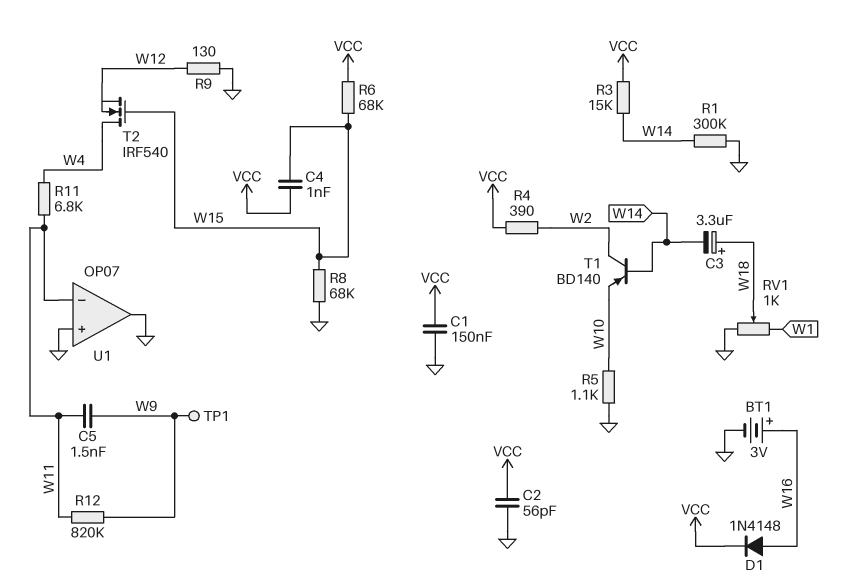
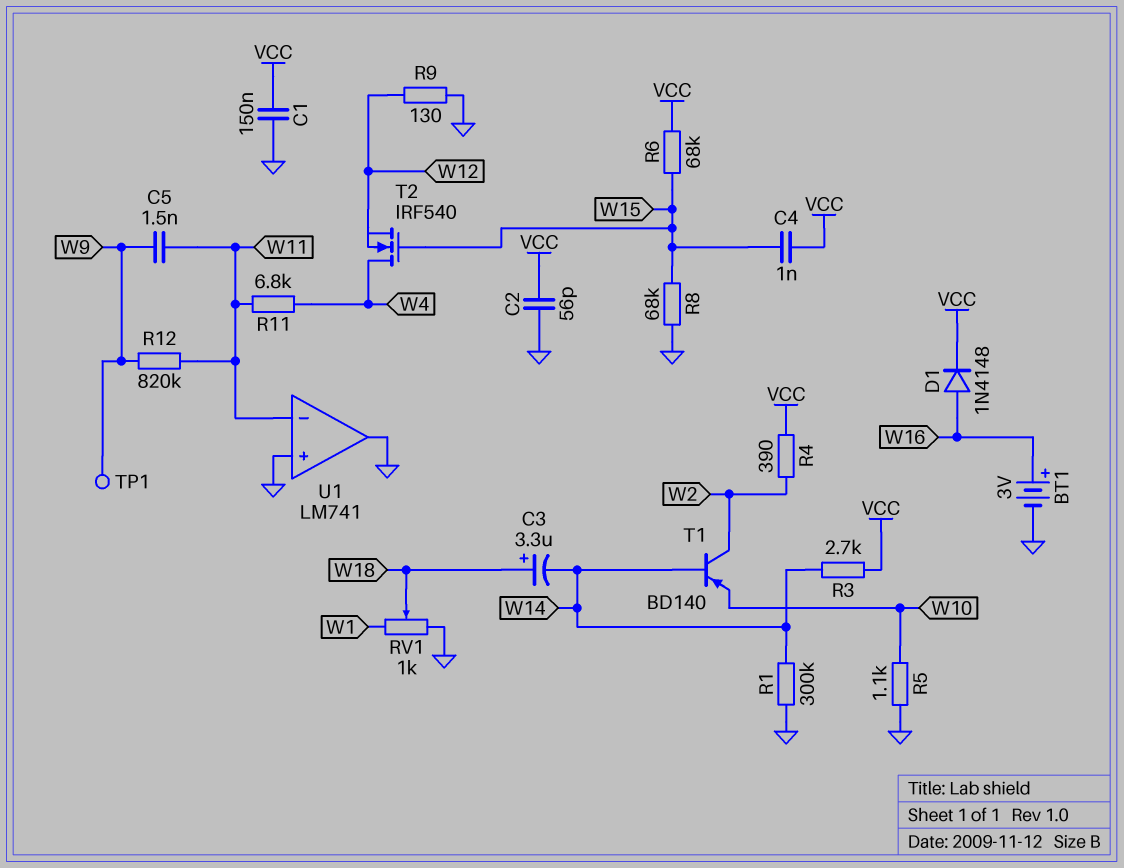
R3: 15k (VCC, W14) -> 2.7k (VCC, W14)
U1: OP07 -> LM741

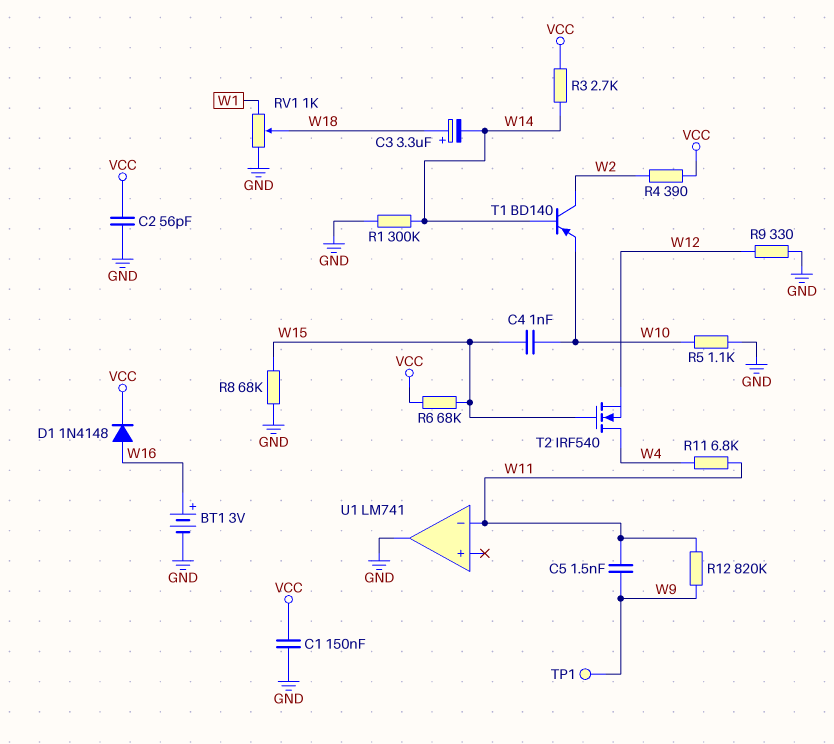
C4: 1nF (VCC, W15) -> 1nF (W10, W15)
R9: 130 (GND, W12) -> 330 (GND, W12)
U1 pin in+: GND -> none

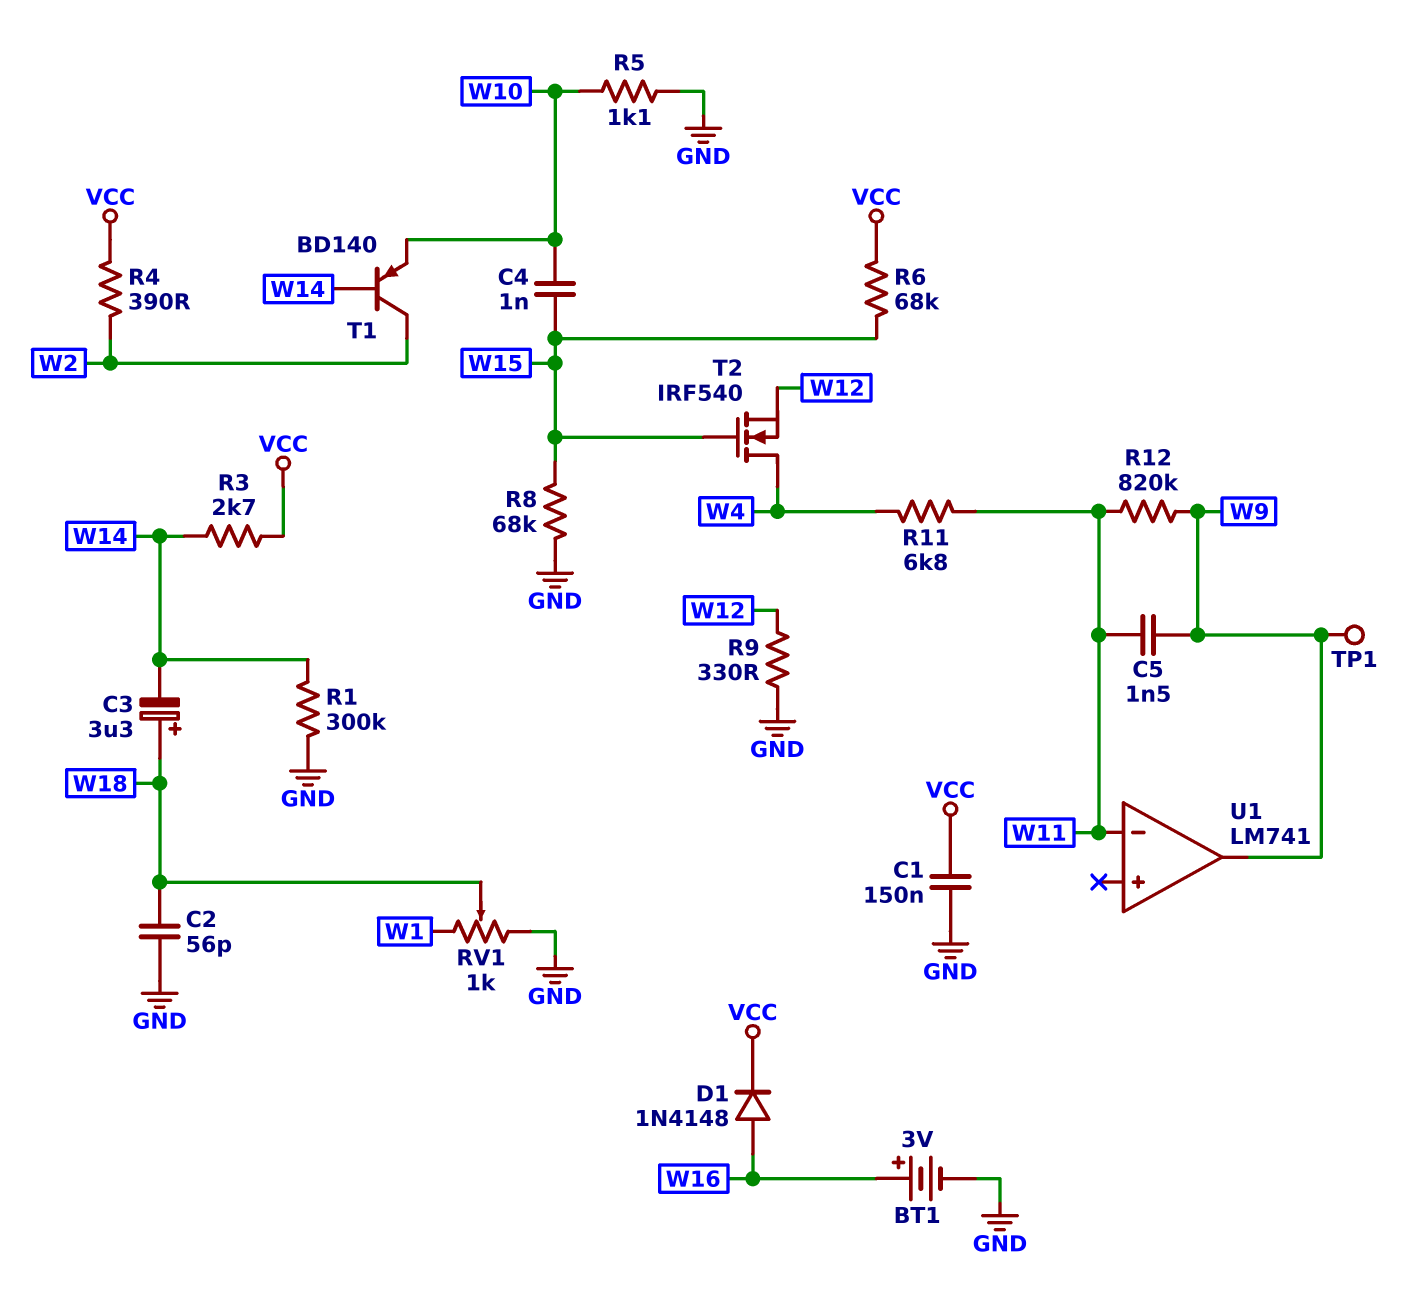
C2: 56pF (GND, VCC) -> 56pF (GND, W18)
U1 pin out: GND -> W9

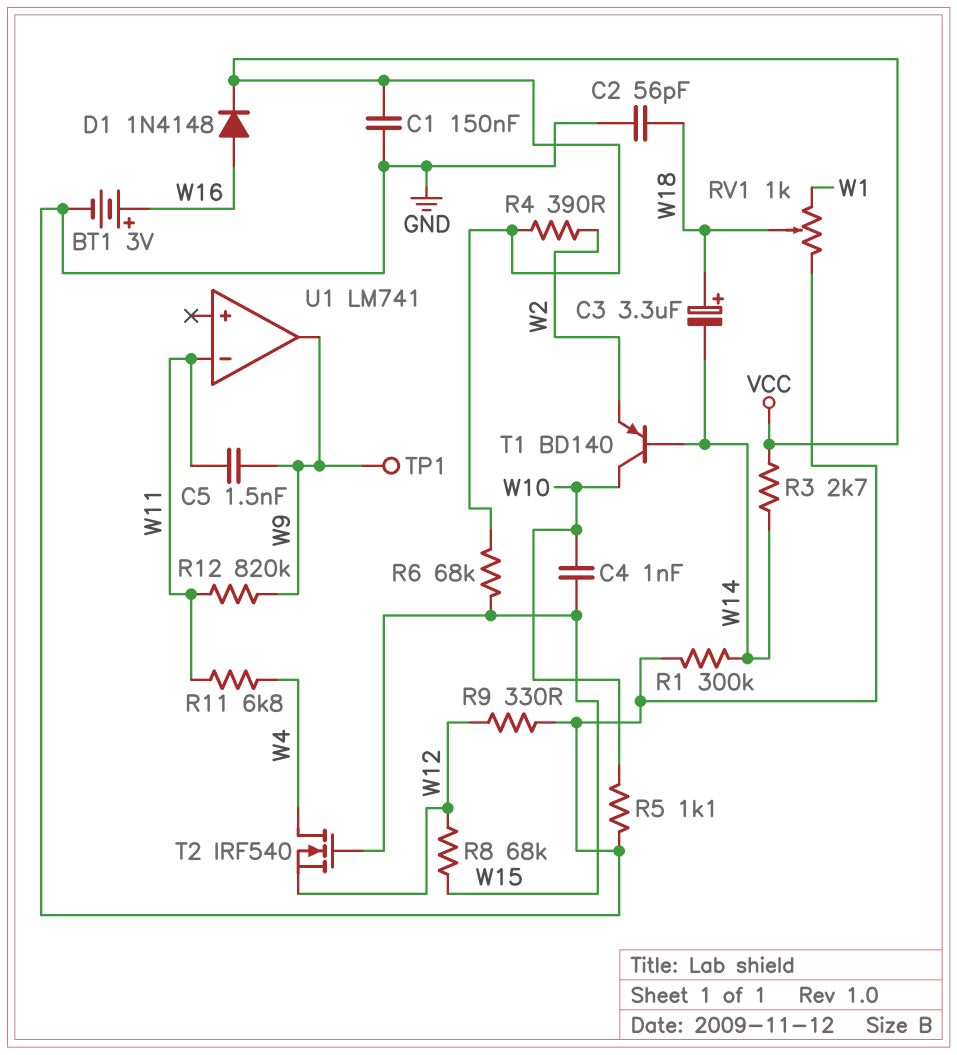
R8: 68k (GND, W15) -> 68k (W12, W15)
T1: PNP BD140 (B W14, C W2, E W10) -> PNP BD140 (B W14, C W10, E W2)

